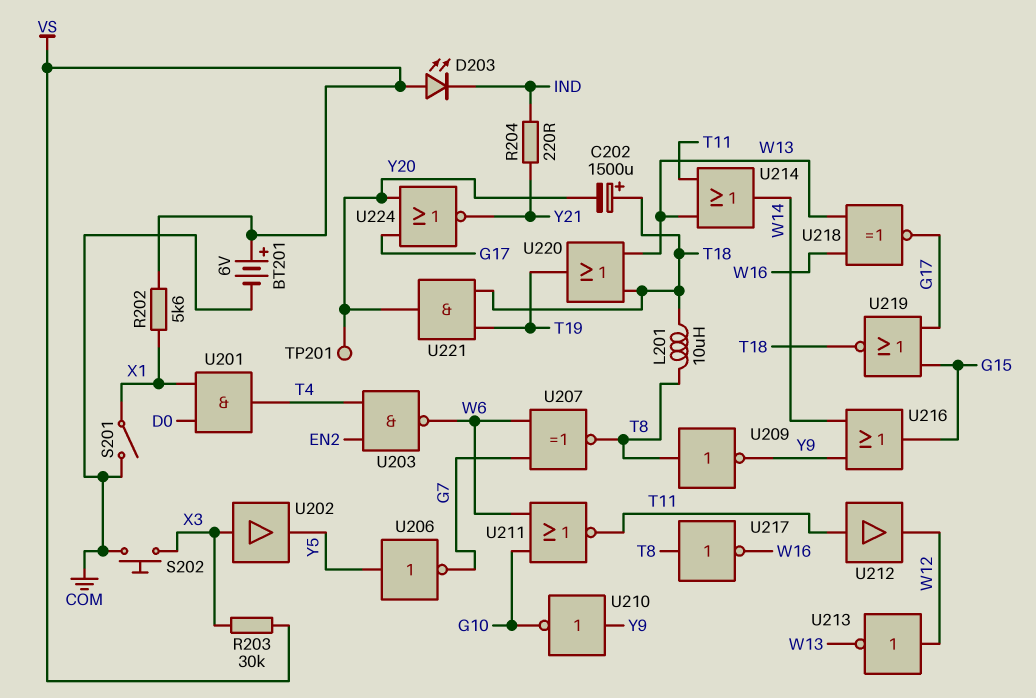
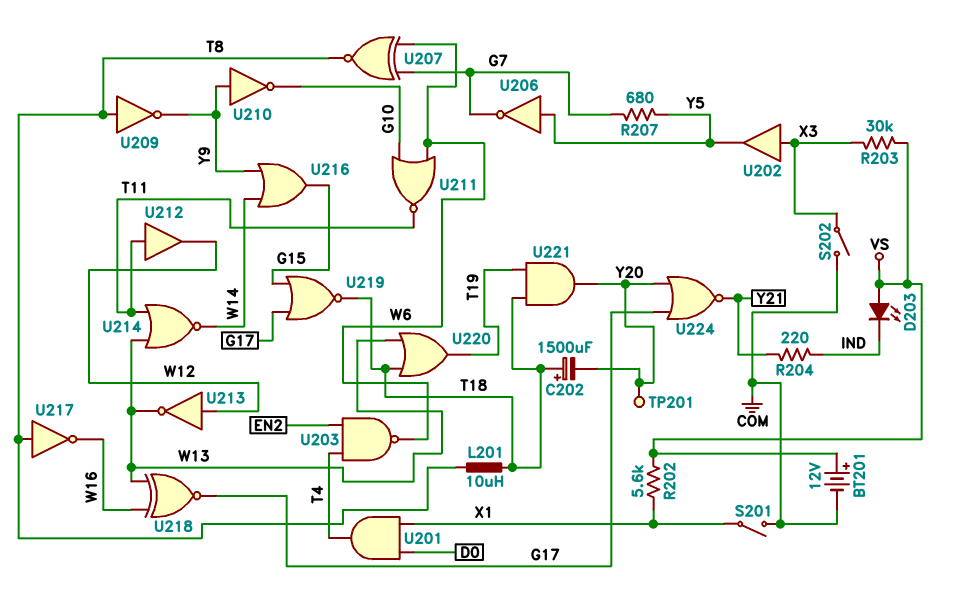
BT201: 6V (plus VS, minus COM) -> 12V (plus VS, minus COM)
R207: none -> 680 (G7, Y5)
S202: button (COM, X3) -> switch (COM, X3)
U214: OR (in T11, in W13, out W14) -> NOR (in T11, in W13, out W14)

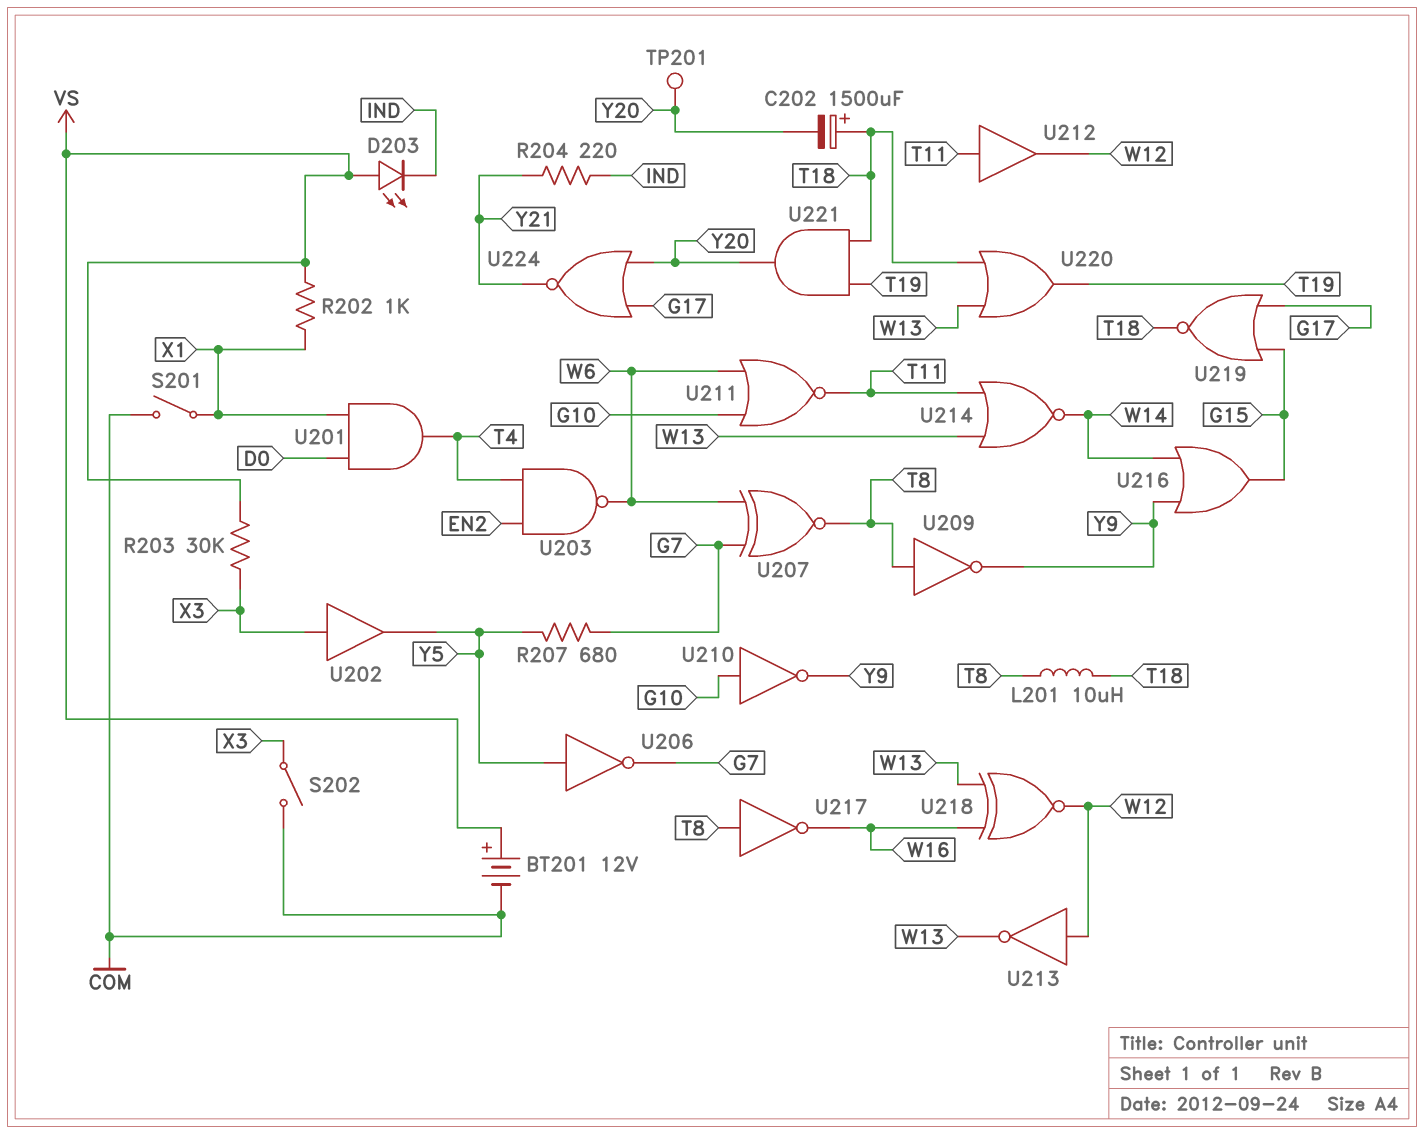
R202: 5.6k (VS, X1) -> 1k (VS, X1)
U210: NOT (in Y9, out G10) -> NOT (in G10, out Y9)
U218: XNOR (in W13, in W16, out G17) -> XNOR (in W13, in W16, out W12)

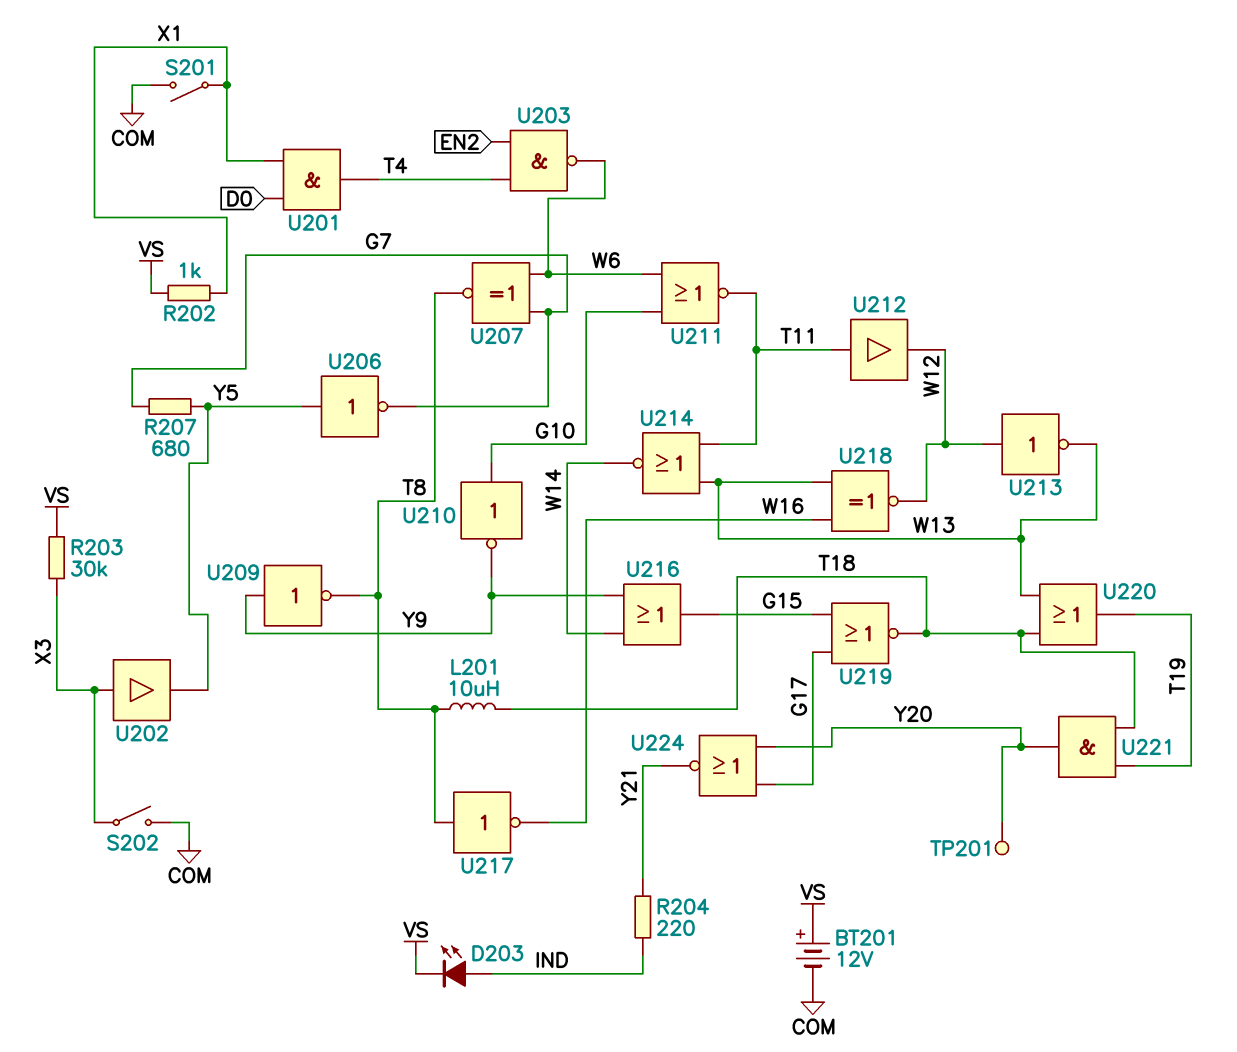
C202: 1500uF (plus T18, minus Y20) -> none
D203: LED (A VS, K IND) -> LED (A IND, K VS)
U209: NOT (in T8, out Y9) -> NOT (in Y9, out T8)

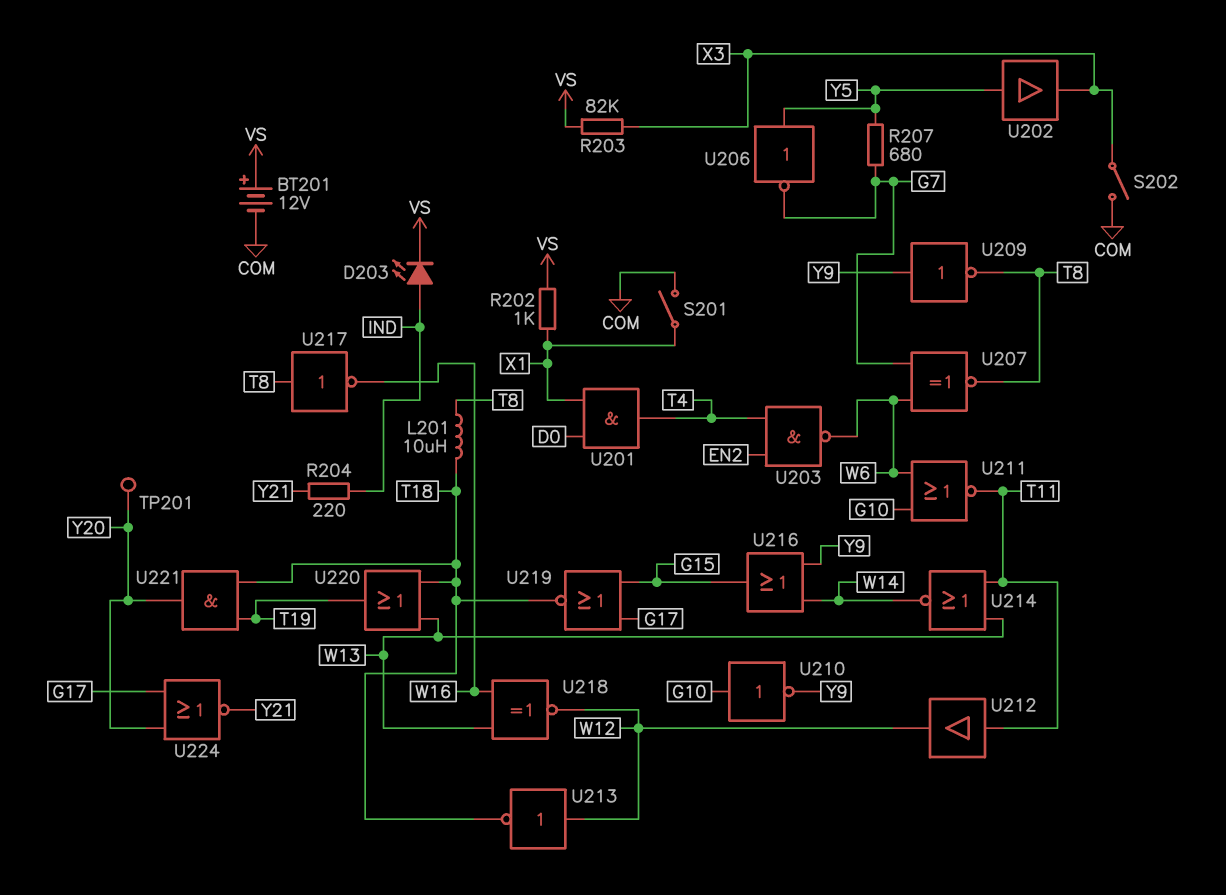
R203: 30k (VS, X3) -> 82k (VS, X3)
U202: buffer (in X3, out Y5) -> buffer (in Y5, out X3)
U213: NOT (in W12, out W13) -> NOT (in W12, out T18)

